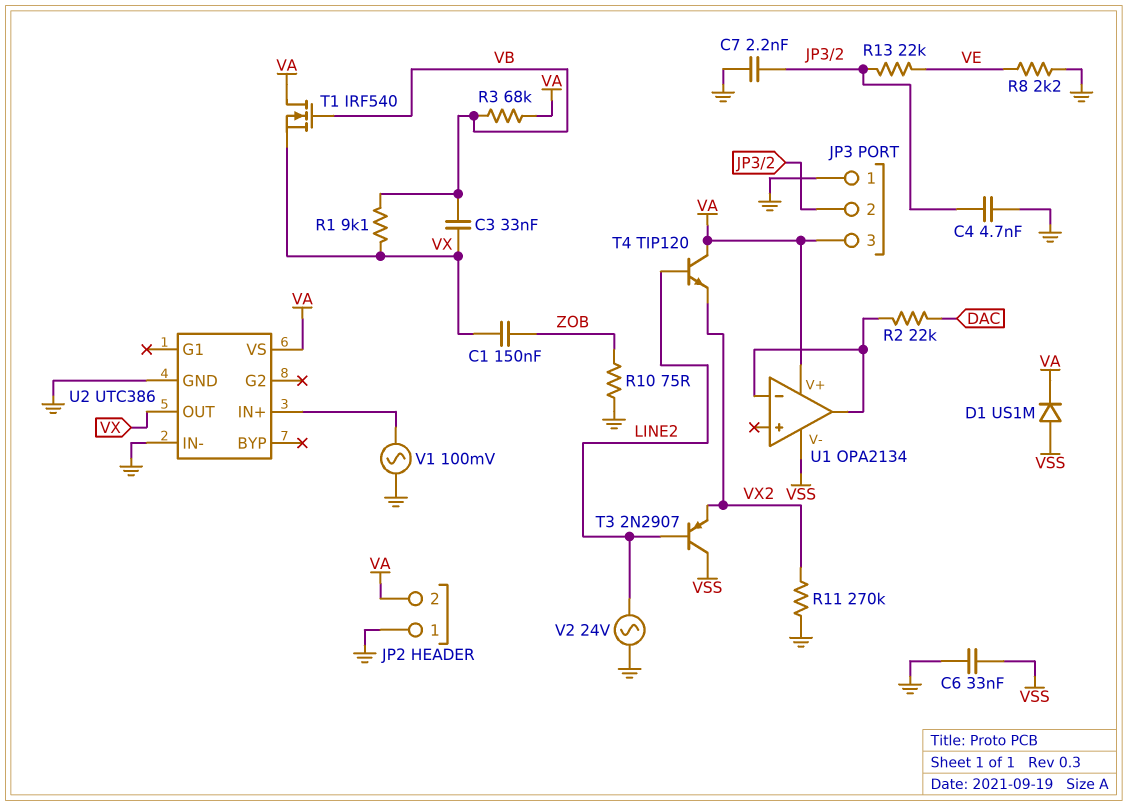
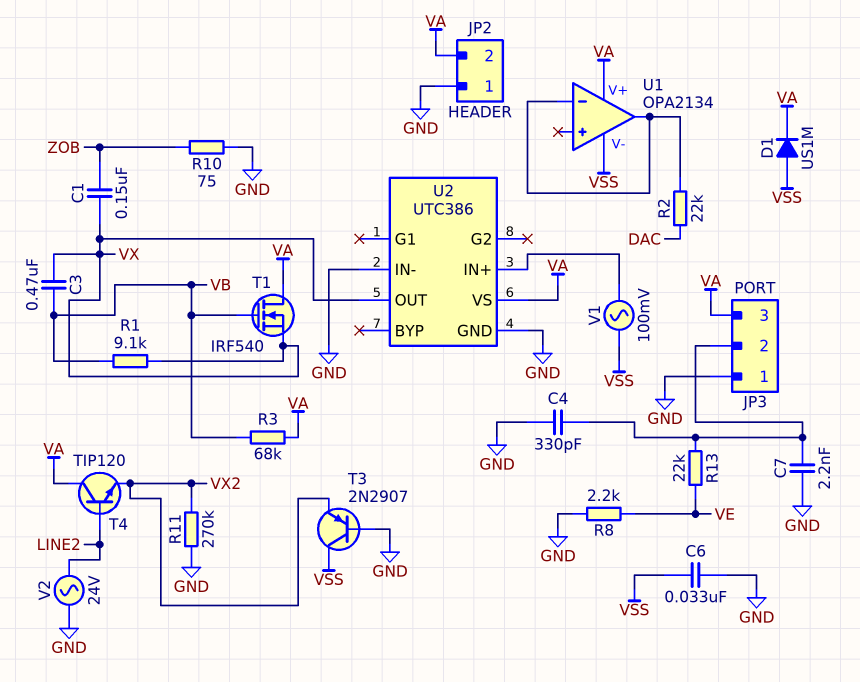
C3: 33nF (VB, VX) -> 470nF (VB, VX)
C4: 4.7nF (GND, JP3/2) -> 330pF (GND, JP3/2)
T3: PNP 2N2907 (B LINE2, C VSS, E VX2) -> PNP 2N2907 (B GND, C VSS, E VX2)
V1: AC 100mV (GND, U2/IN+) -> AC 100mV (U2/IN+, VSS)

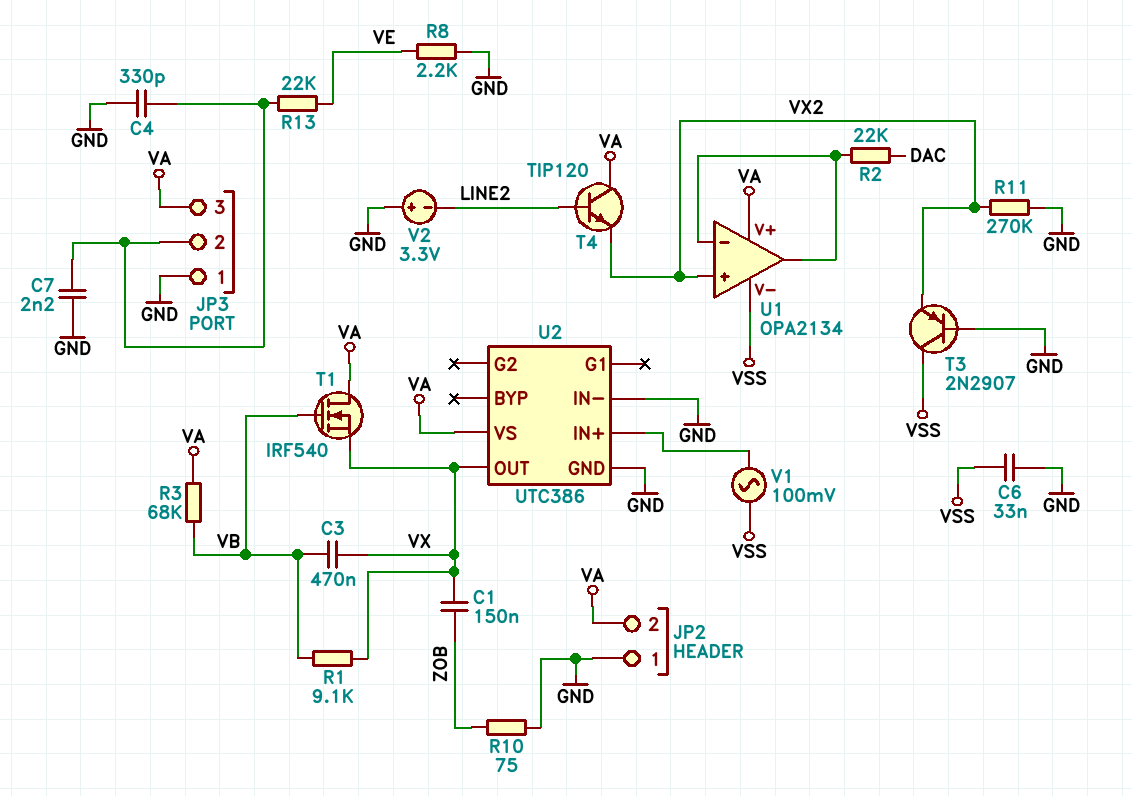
D1: diode US1M (A VSS, K VA) -> none
U1 pin in+: none -> VX2
V2: AC 24V (GND, LINE2) -> 3.3V (plus GND, minus LINE2)

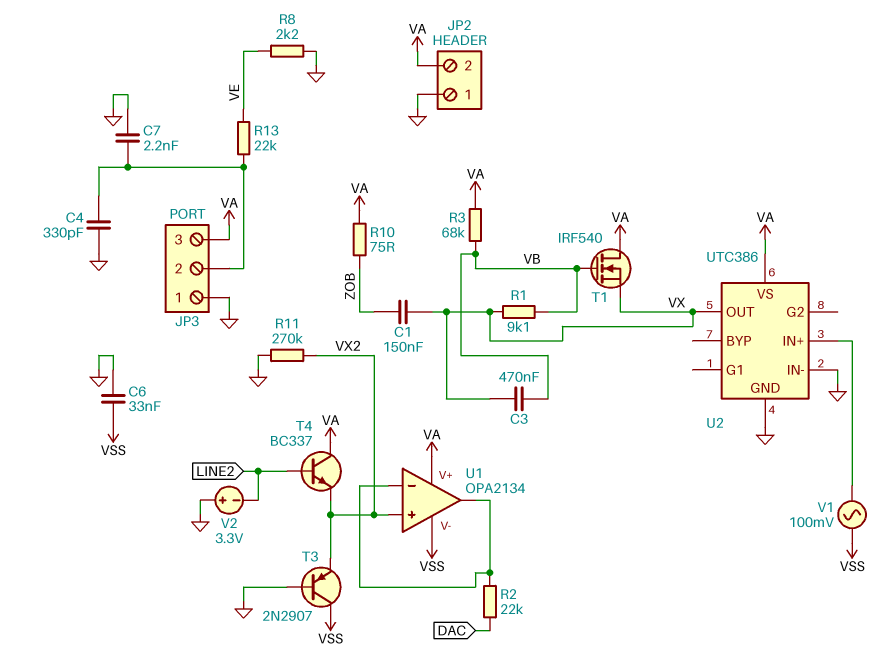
R10: 75 (GND, ZOB) -> 75 (VA, ZOB)
T4: NPN TIP120 (B LINE2, C VA, E VX2) -> NPN BC337 (B LINE2, C VA, E VX2)

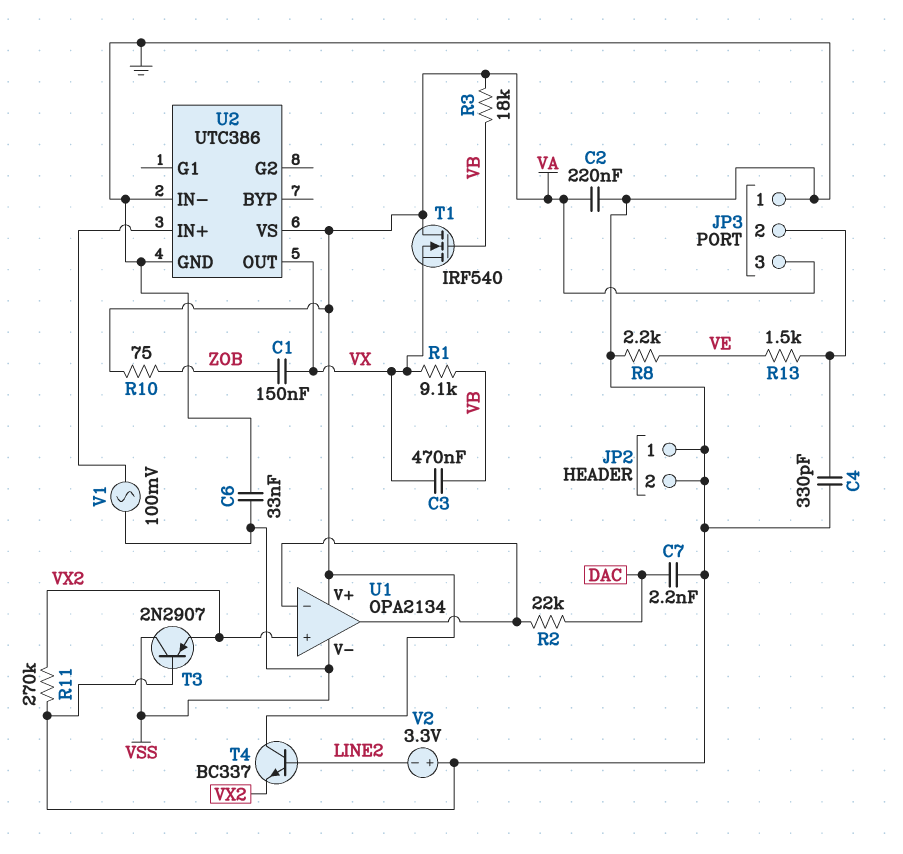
C2: none -> 220nF (GND, VA)
C7: 2.2nF (GND, JP3/2) -> 2.2nF (DAC, GND)
JP2 pin 2: VA -> GND
R3: 68k (VA, VB) -> 18k (VA, VB)
R13: 22k (JP3/2, VE) -> 1.5k (JP3/2, VE)

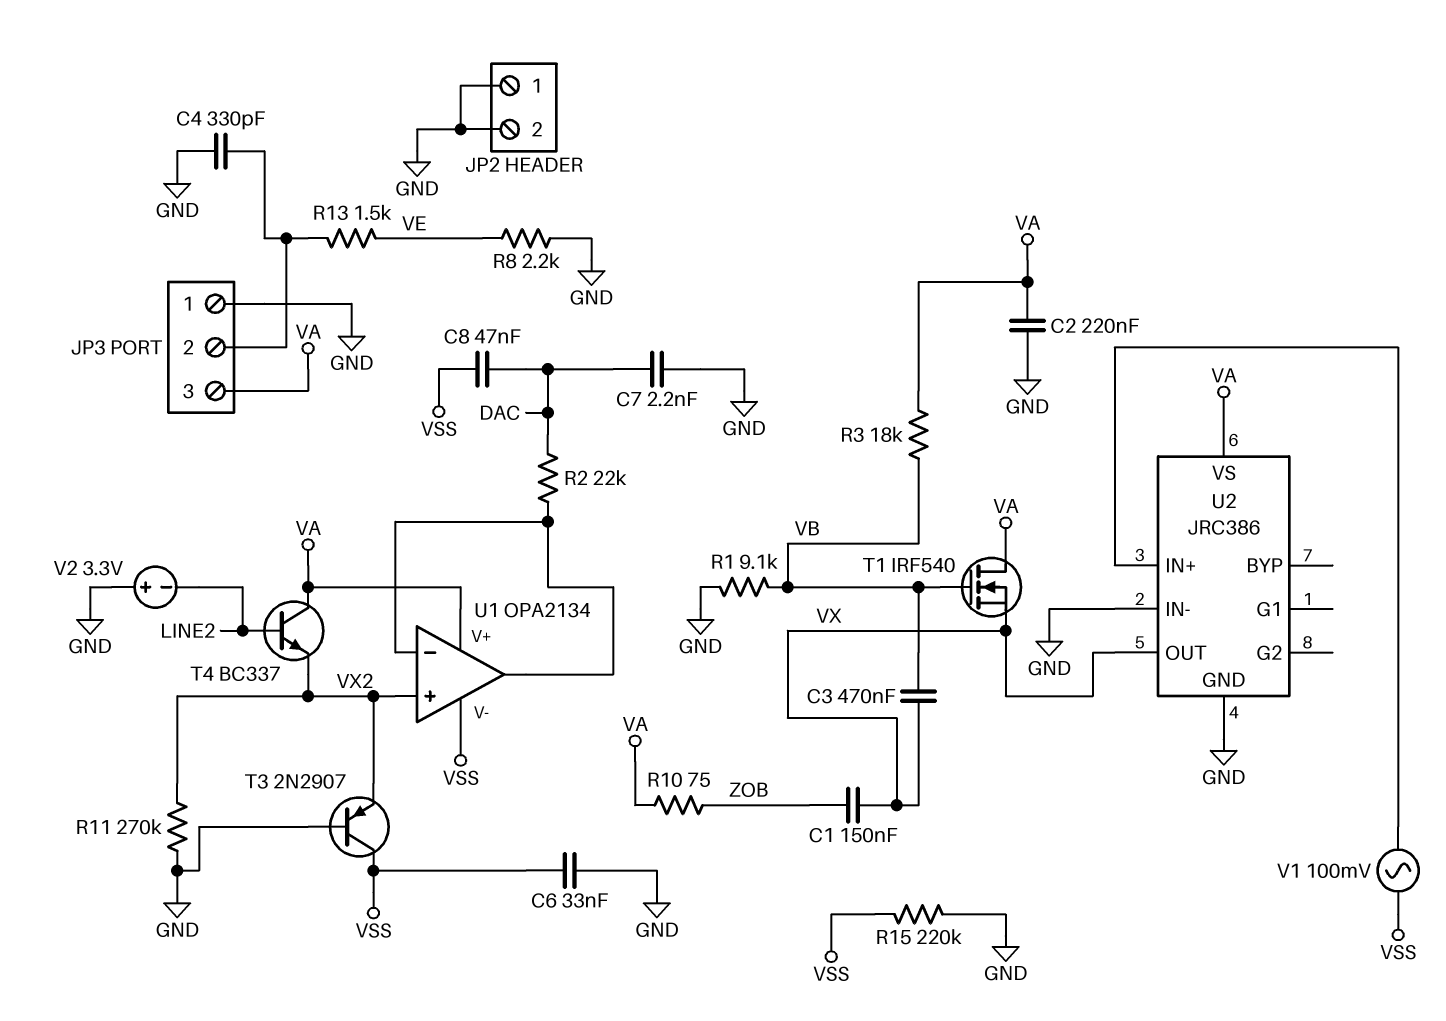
C8: none -> 47nF (DAC, VSS)
R1: 9.1k (VB, VX) -> 9.1k (GND, VB)
R15: none -> 220k (GND, VSS)
U2: UTC386 -> JRC386

